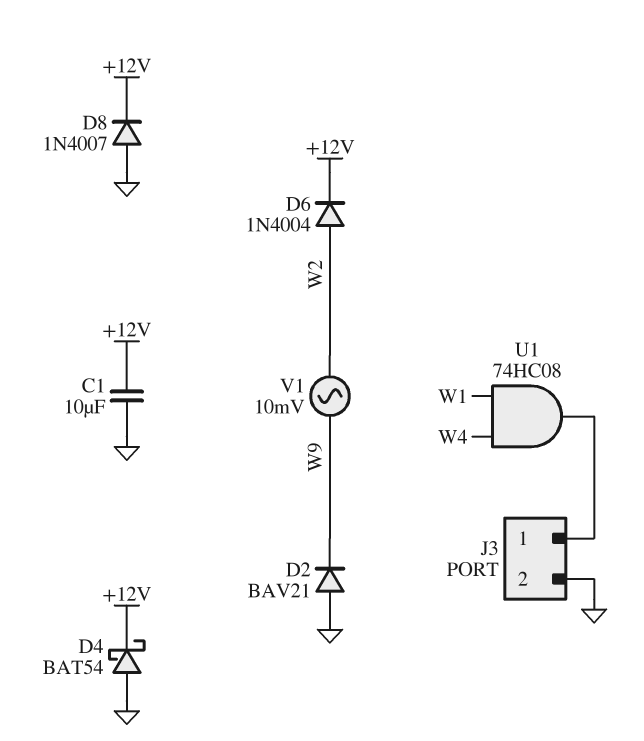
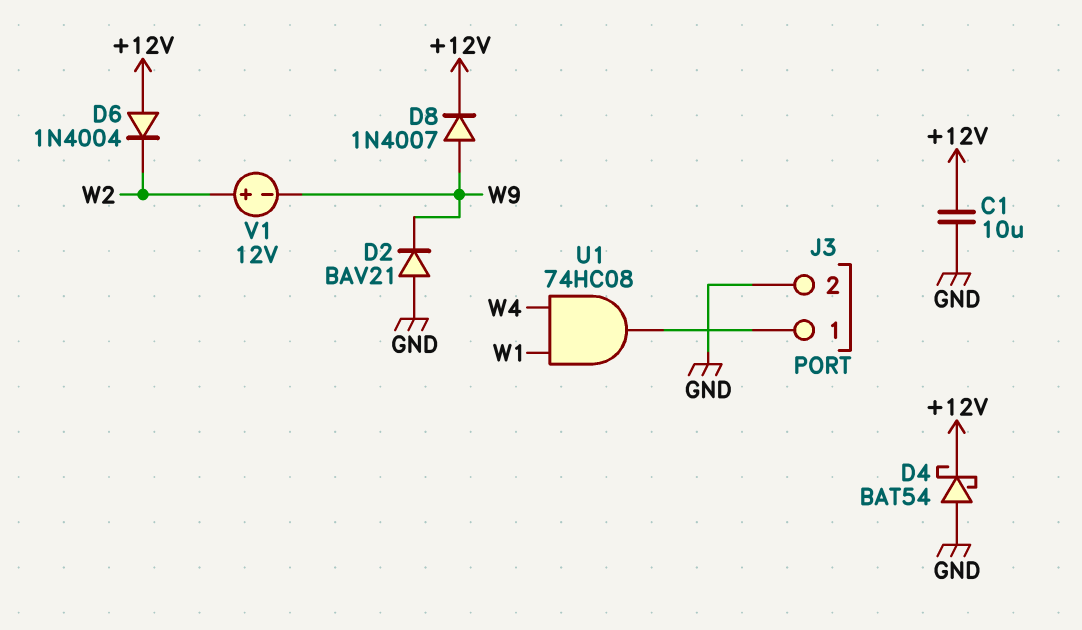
D6: diode 1N4004 (A W2, K +12V) -> diode 1N4004 (A +12V, K W2)
D8: diode 1N4007 (A GND, K +12V) -> diode 1N4007 (A W9, K +12V)
V1: AC 10mV (W2, W9) -> 12V (plus W2, minus W9)

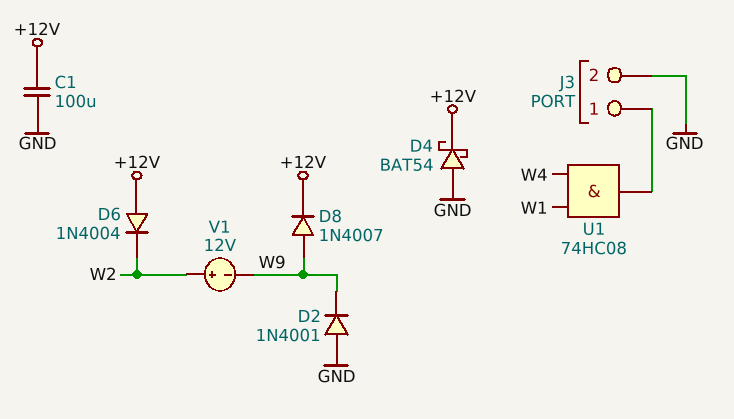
C1: 10uF (+12V, GND) -> 100uF (+12V, GND)
D2: diode BAV21 (A GND, K W9) -> diode 1N4001 (A GND, K W9)

